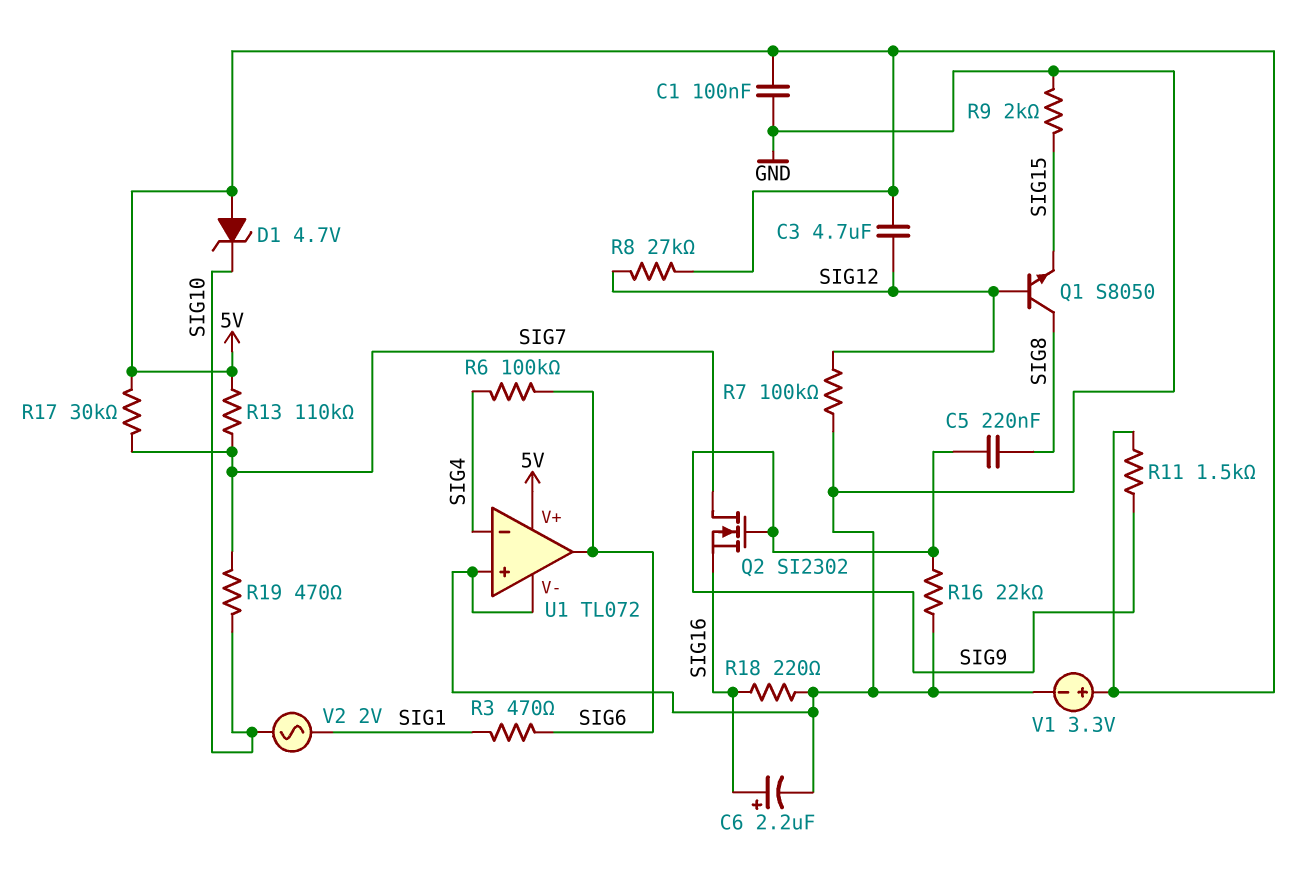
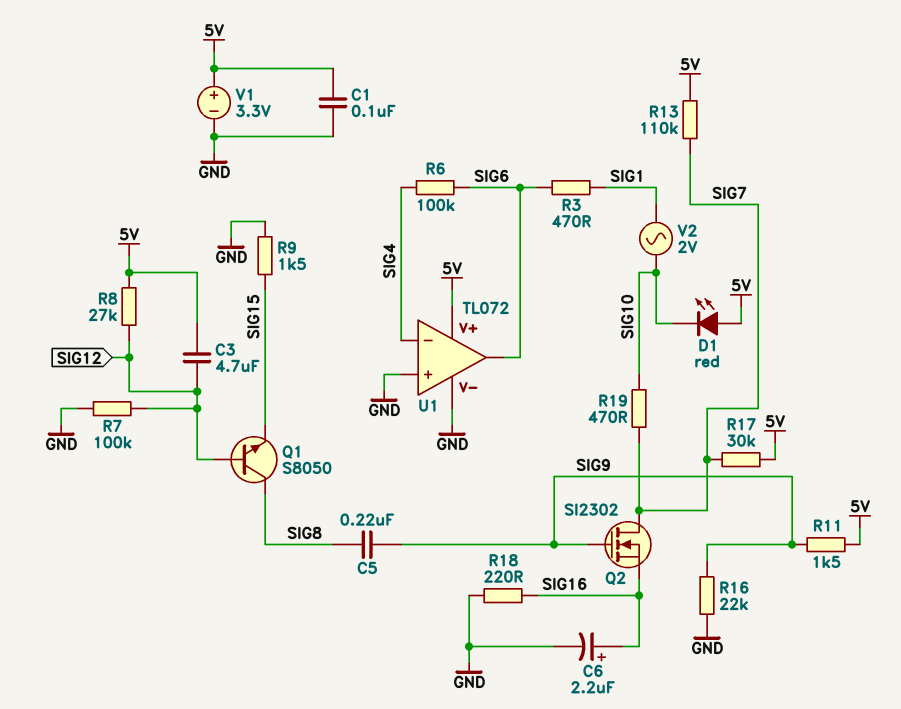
D1: zener 4.7V (A 5V, K SIG10) -> LED red (A 5V, K SIG10)
R9: 2k (GND, SIG15) -> 1.5k (GND, SIG15)

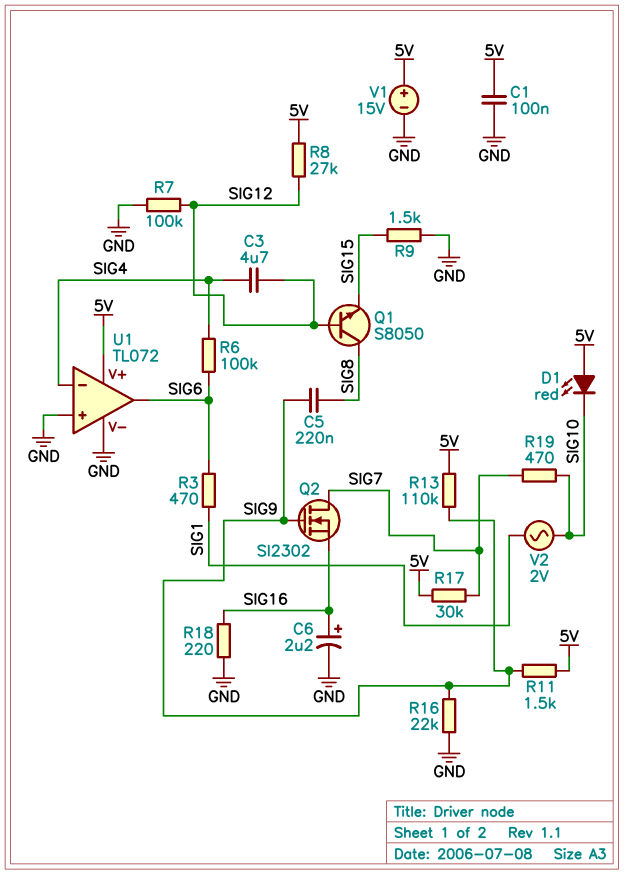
C3: 4.7uF (5V, SIG12) -> 4.7uF (SIG4, SIG12)
R13: 110k (5V, SIG7) -> 110k (5V, SIG9)
V1: 3.3V (plus 5V, minus GND) -> 15V (plus 5V, minus GND)

